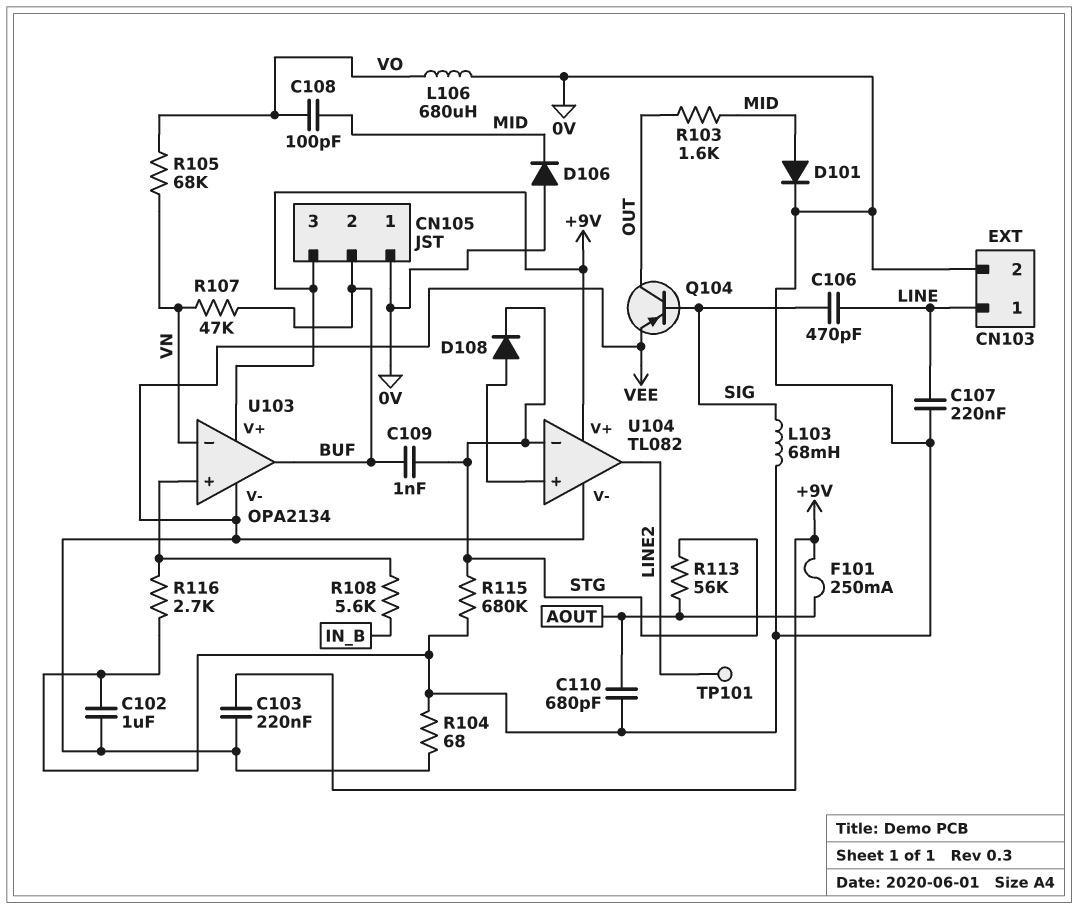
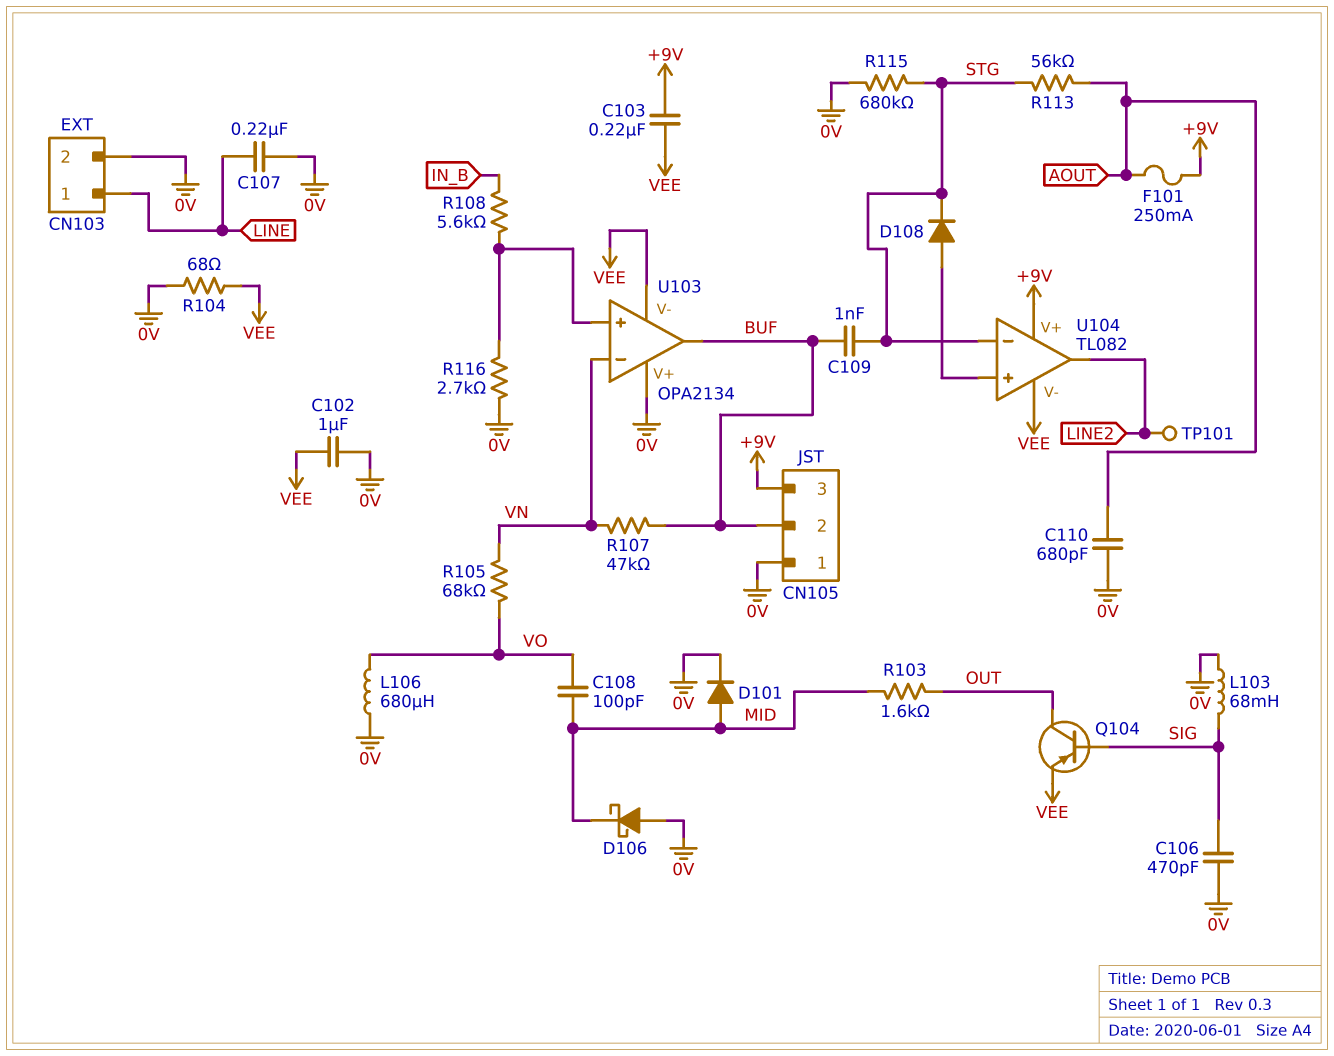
C106: 470pF (LINE, SIG) -> 470pF (0V, SIG)
D106: diode (A 0V, K MID) -> schottky (A 0V, K MID)
U103 pin V+: +9V -> 0V

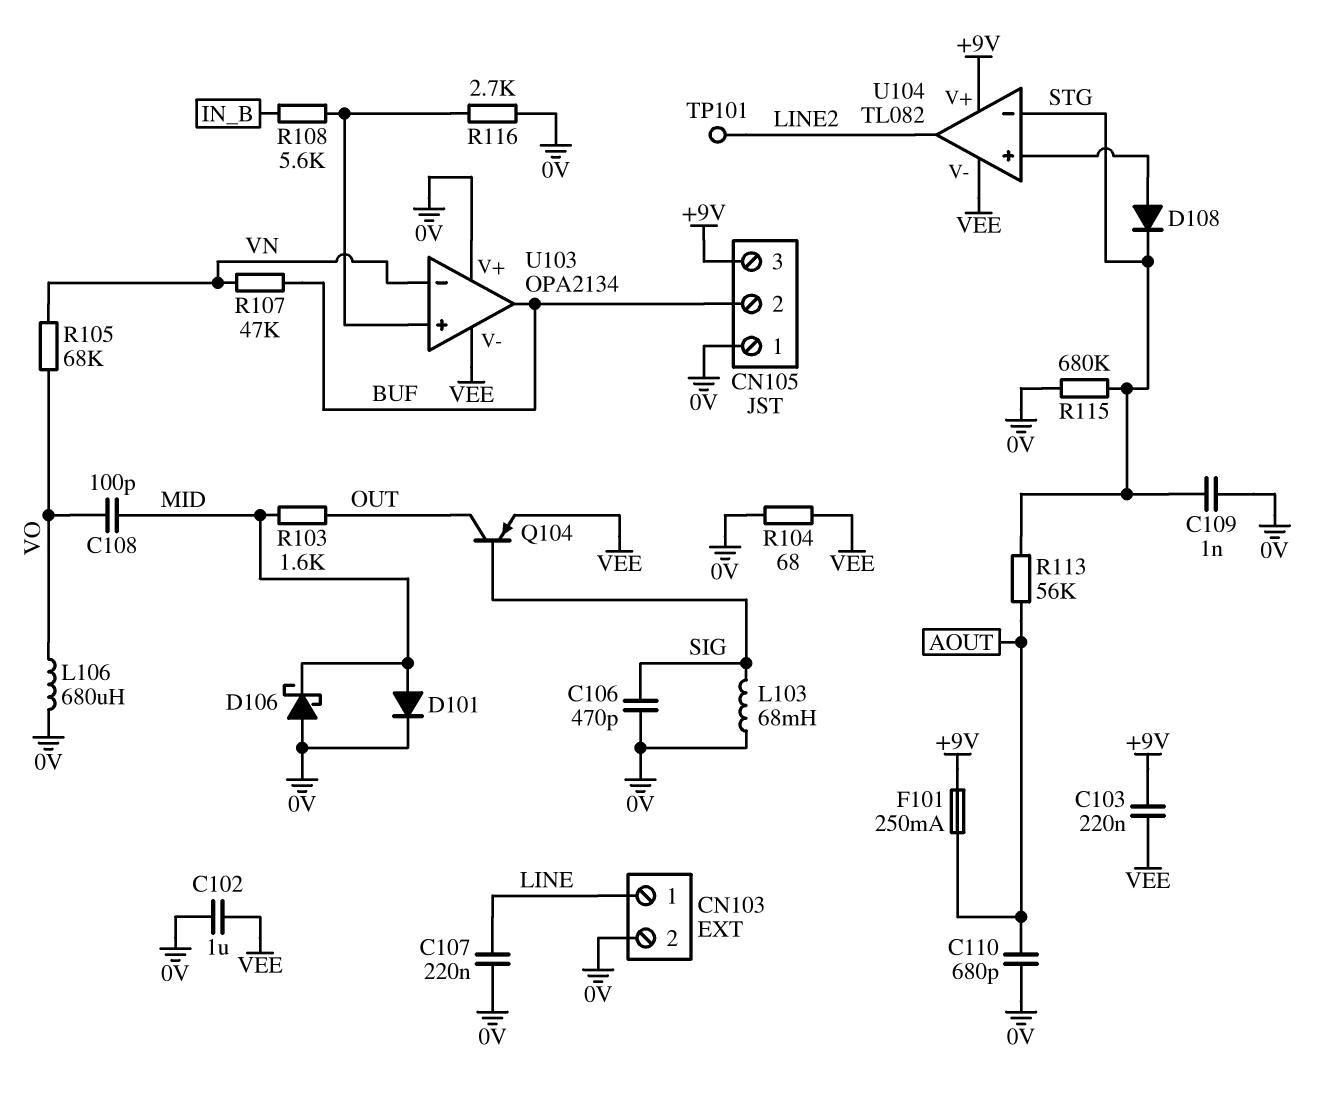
C109: 1nF (BUF, STG) -> 1nF (0V, STG)

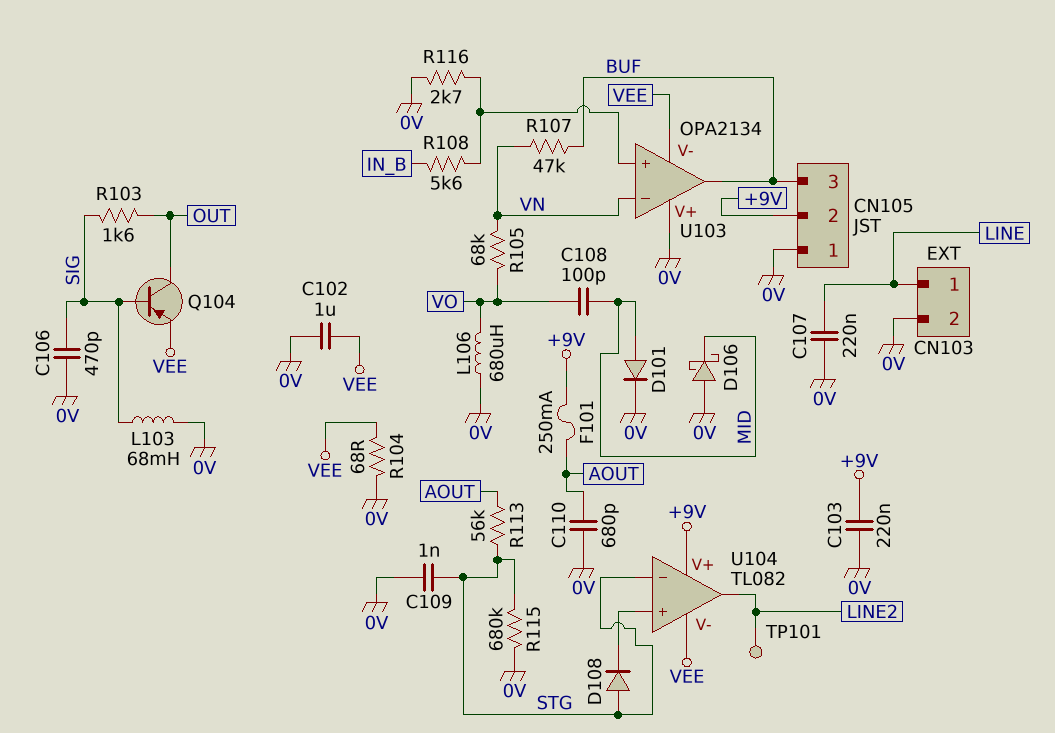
C103: 220nF (+9V, VEE) -> 220nF (+9V, 0V)
CN105 pin 2: BUF -> +9V
CN105 pin 3: +9V -> BUF
D108: diode (A U104/in+, K STG) -> diode (A STG, K U104/in+)
R103: 1.6k (MID, OUT) -> 1.6k (OUT, SIG)

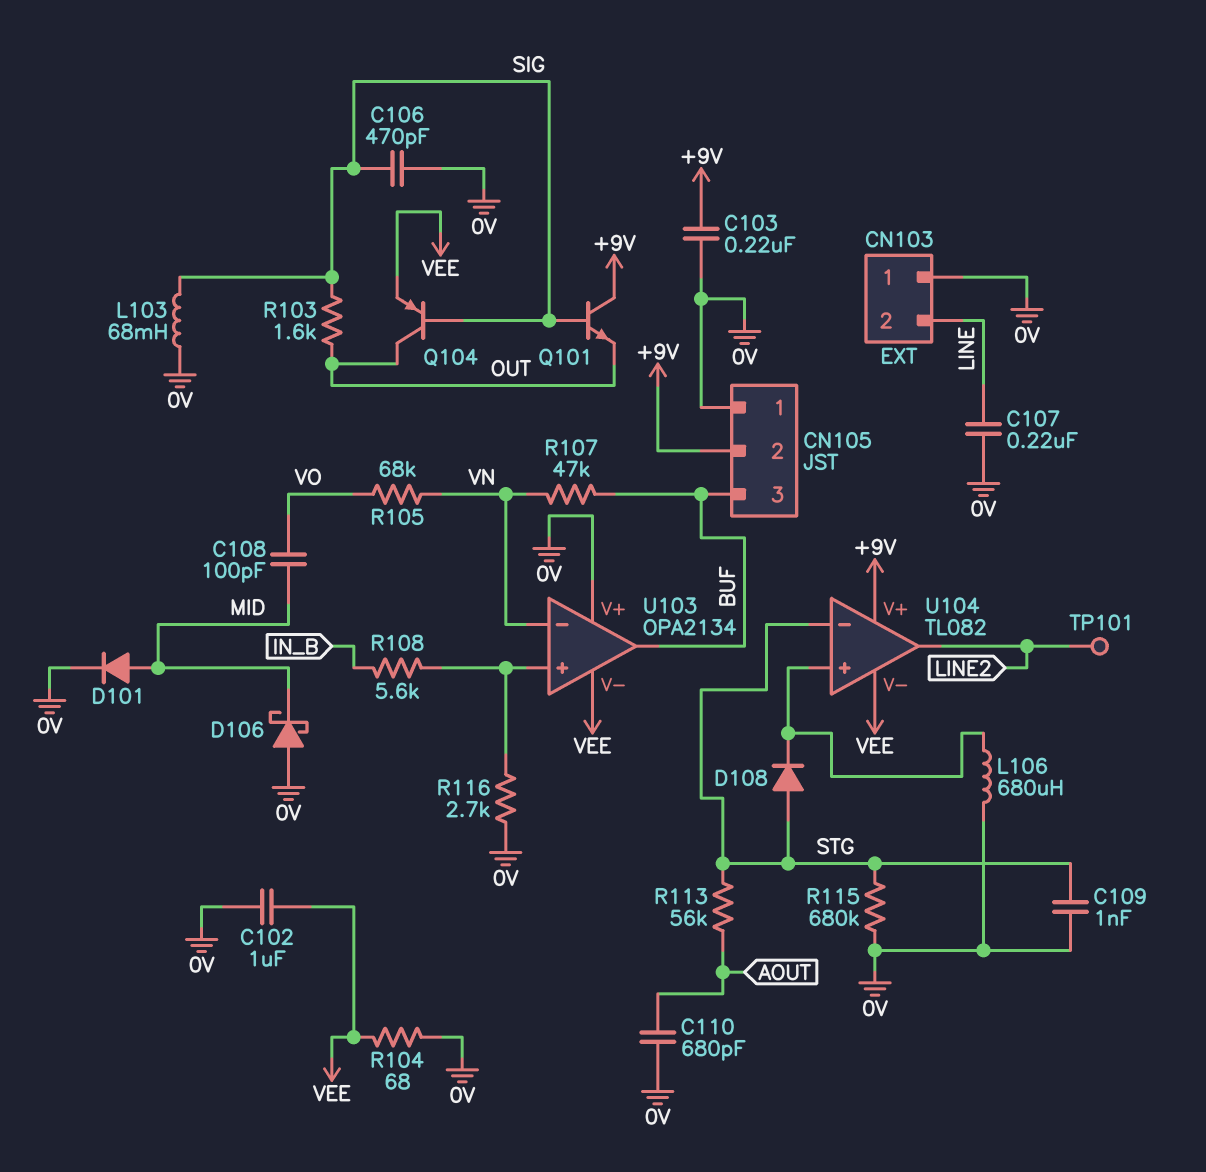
CN103 pin 1: LINE -> 0V
CN103 pin 2: 0V -> LINE
F101: 250mA (+9V, AOUT) -> none
L106: 680uH (0V, VO) -> 680uH (0V, U104/in+)
Q101: none -> NPN (B SIG, C +9V, E OUT)

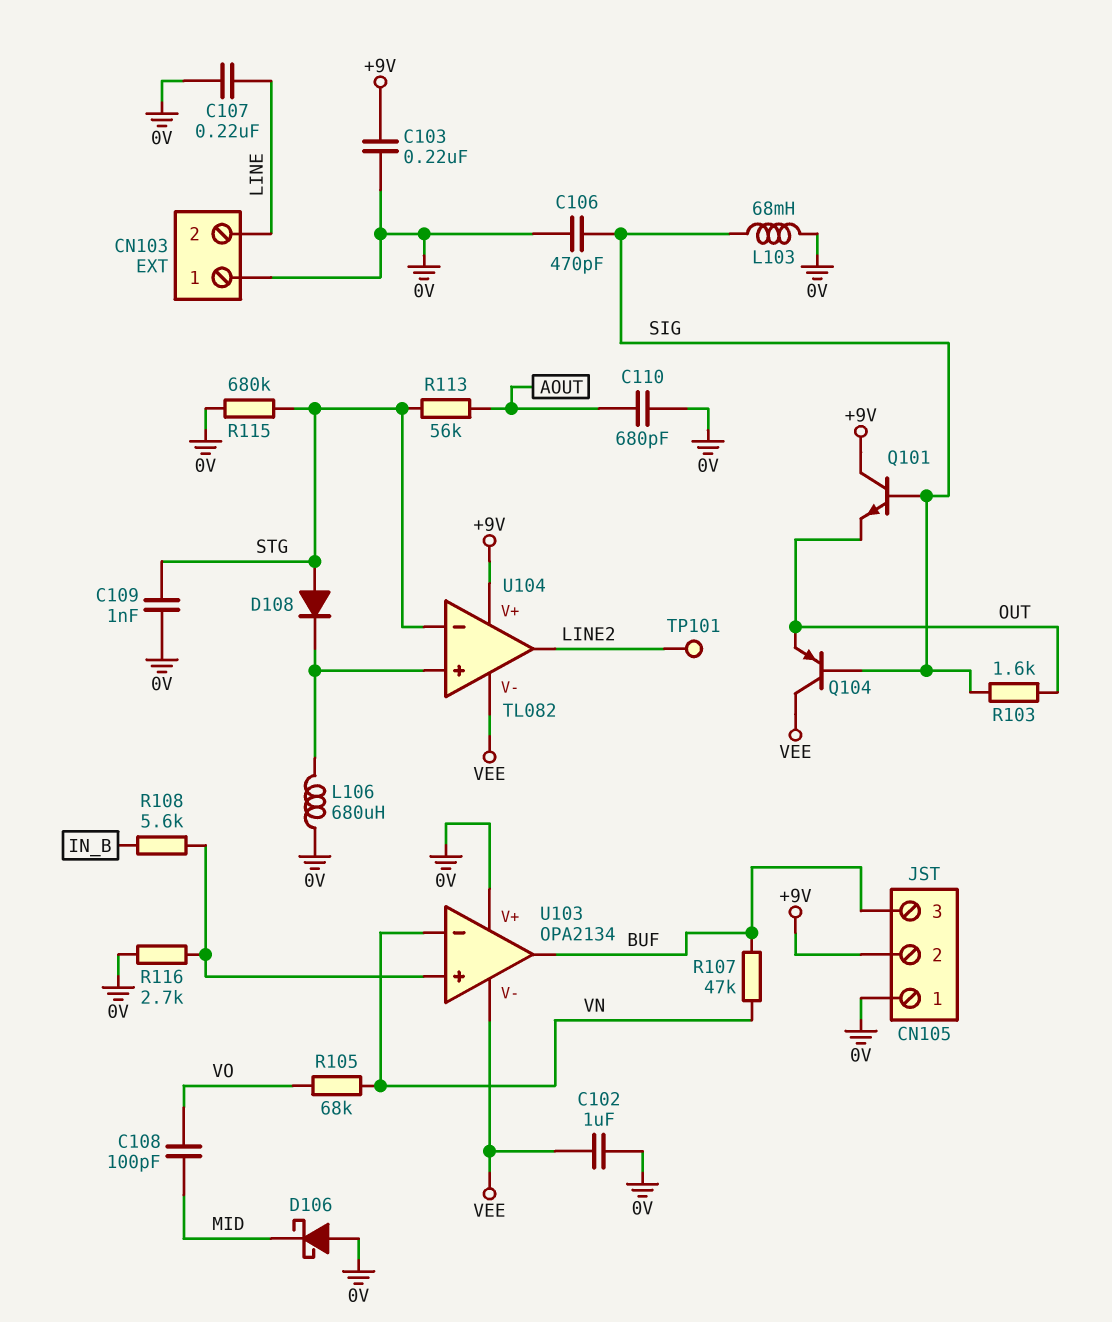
D101: diode (A MID, K 0V) -> none
Q104: PNP (B SIG, C OUT, E VEE) -> PNP (B SIG, C VEE, E OUT)
R104: 68 (0V, VEE) -> none

